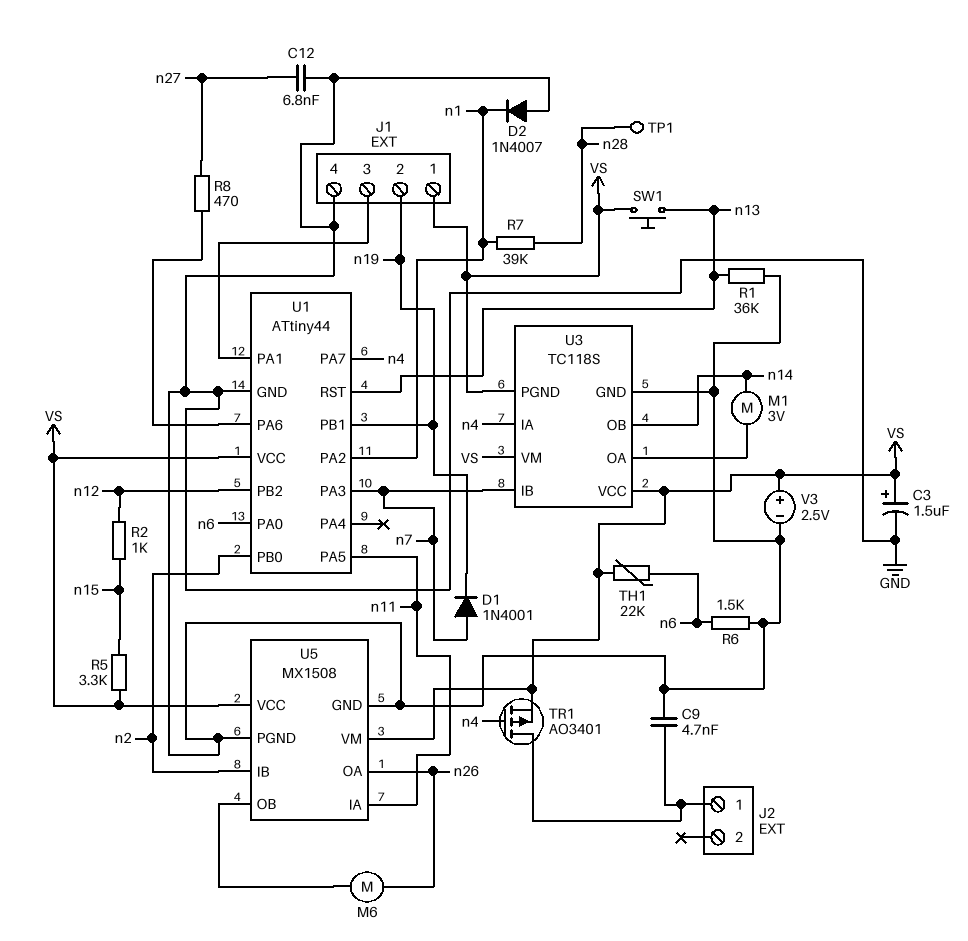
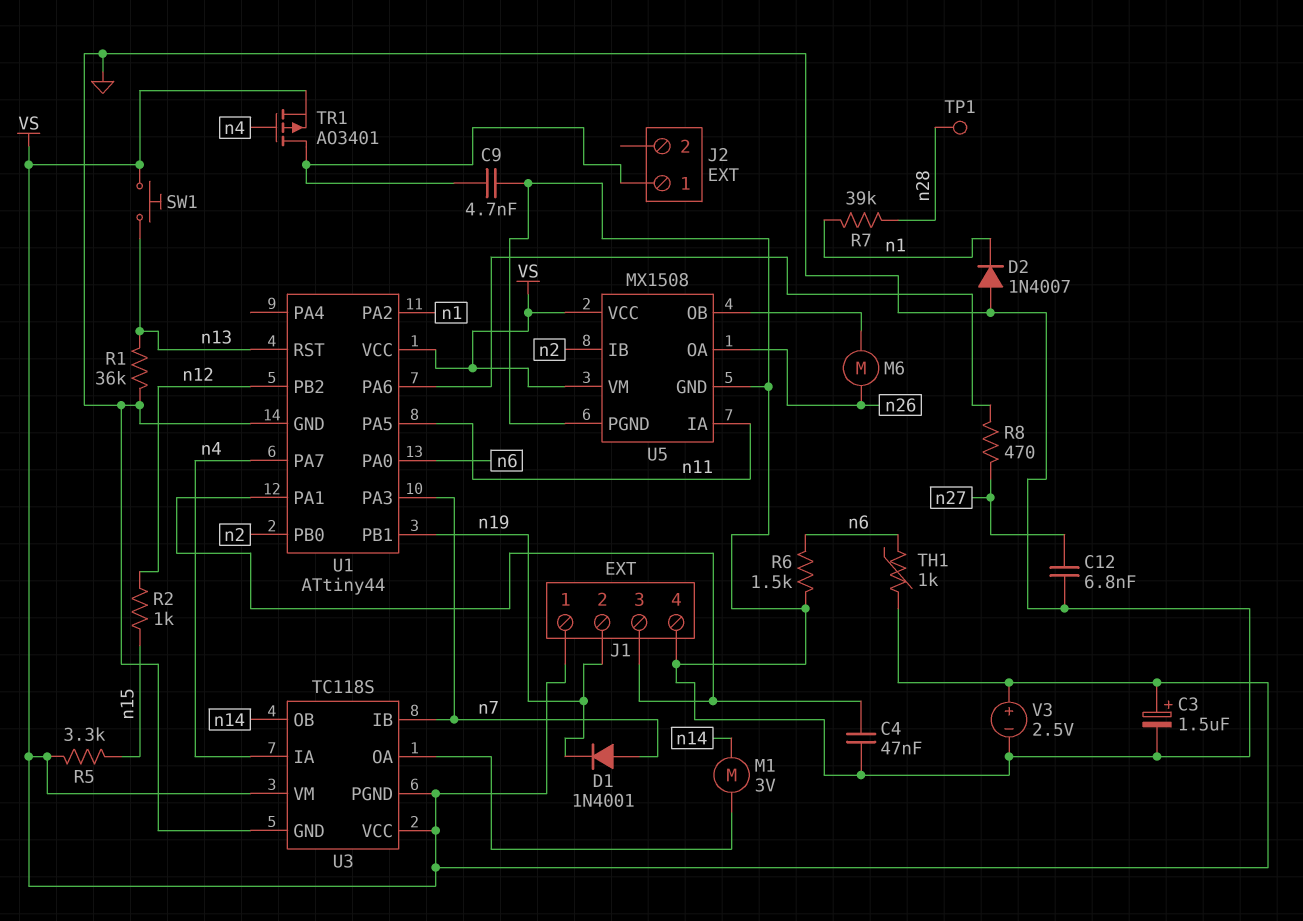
C4: none -> 47nF (GND, J1/3)
TH1: 22k (VS, n6) -> 1k (VS, n6)

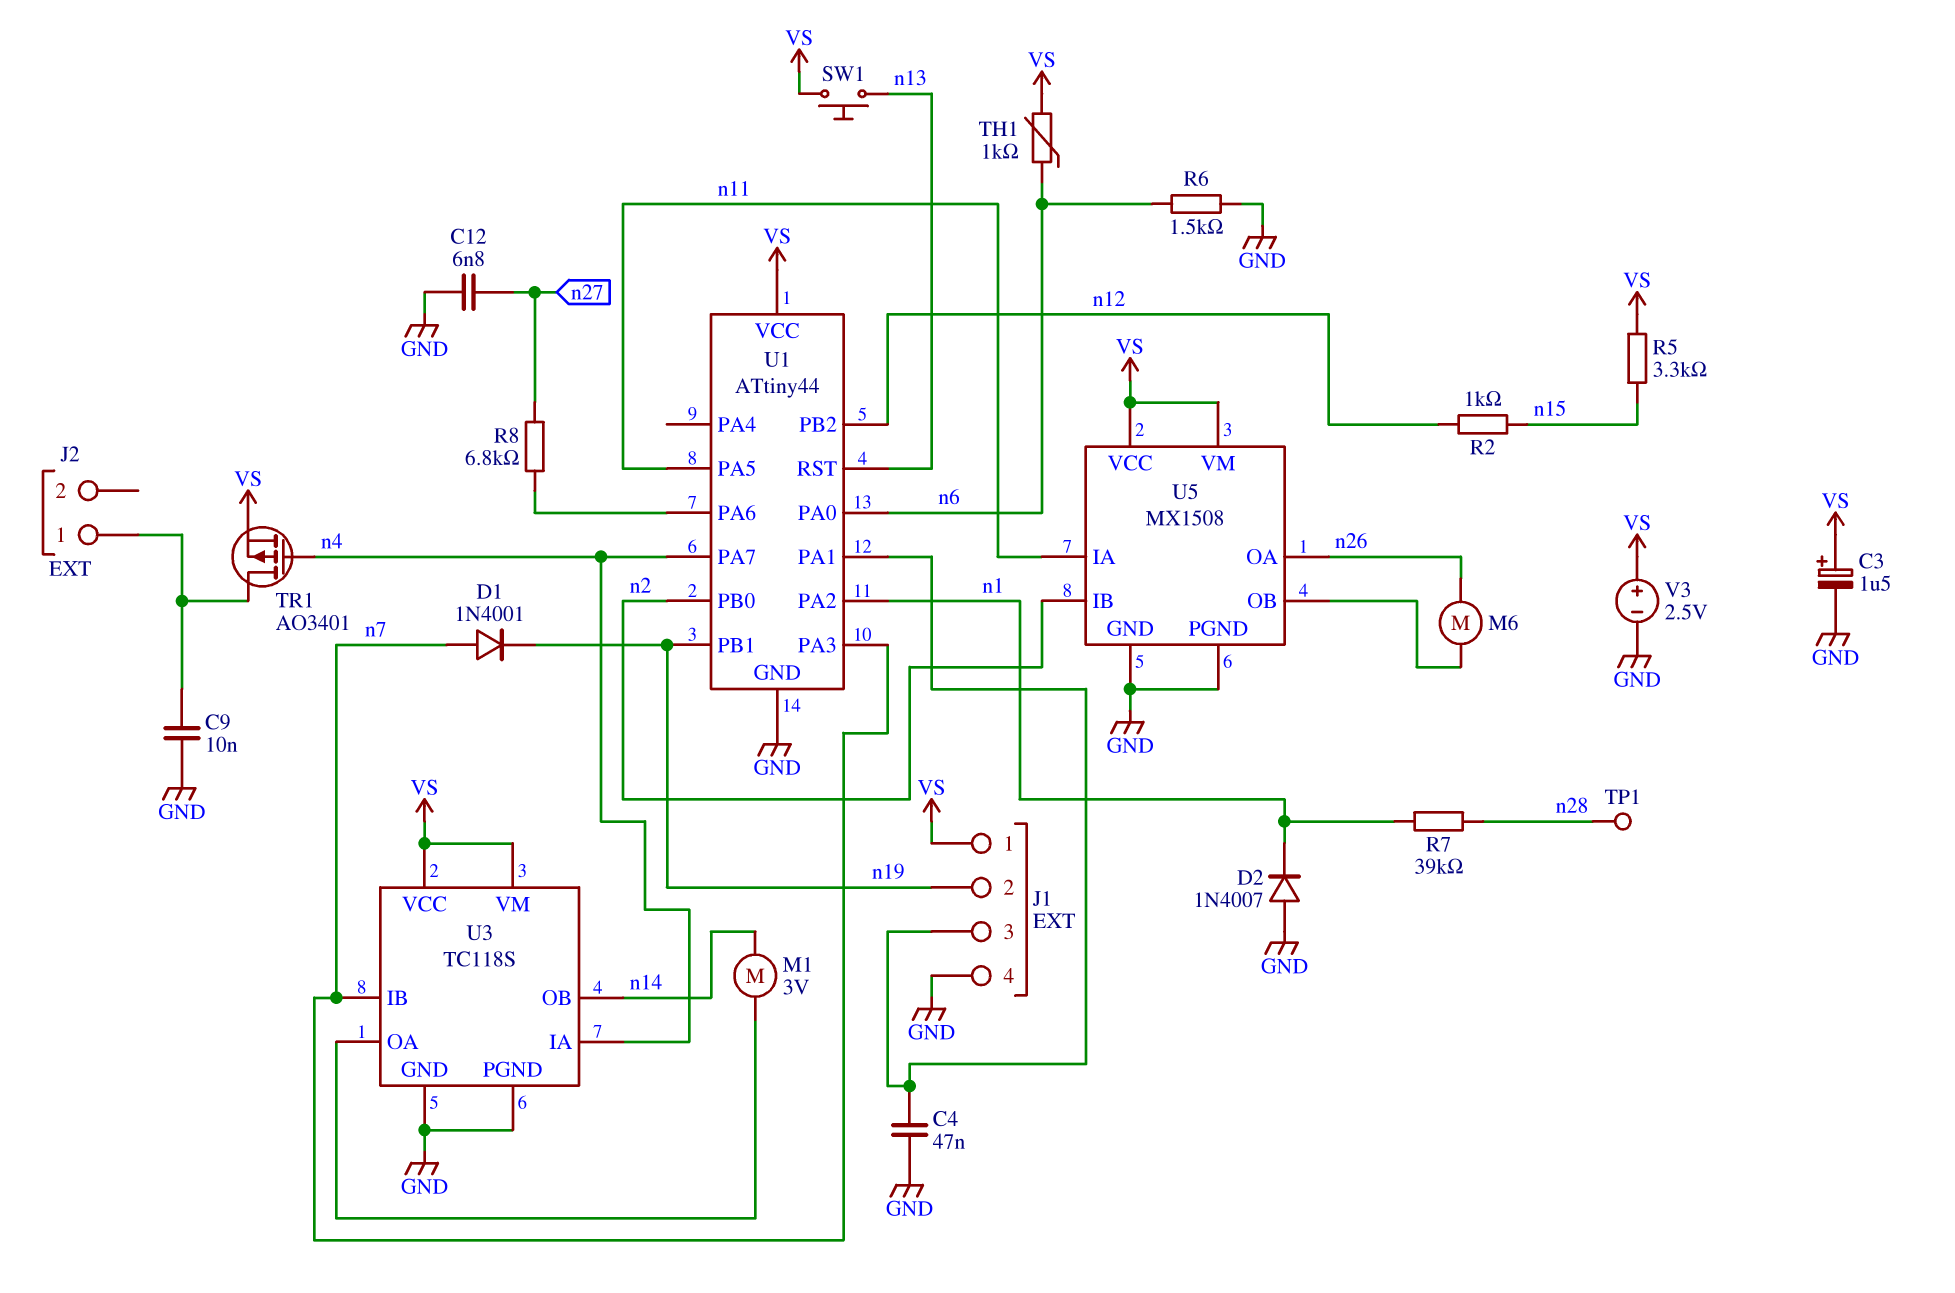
C9: 4.7nF (GND, J2/1) -> 10nF (GND, J2/1)
R1: 36k (GND, n13) -> none
R8: 470 (U1/PA6, n27) -> 6.8k (U1/PA6, n27)
U3 pin PGND: VS -> GND

